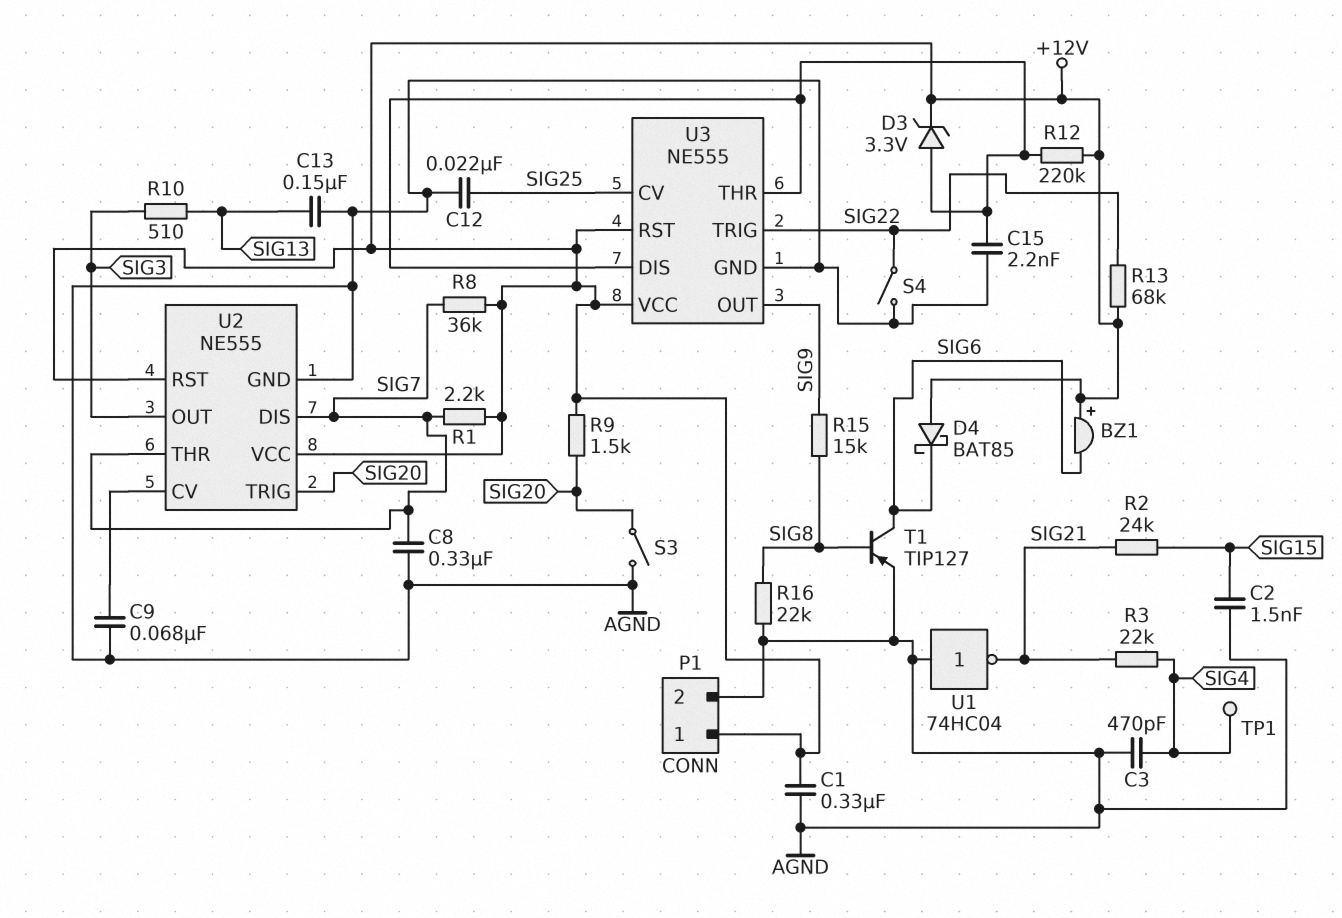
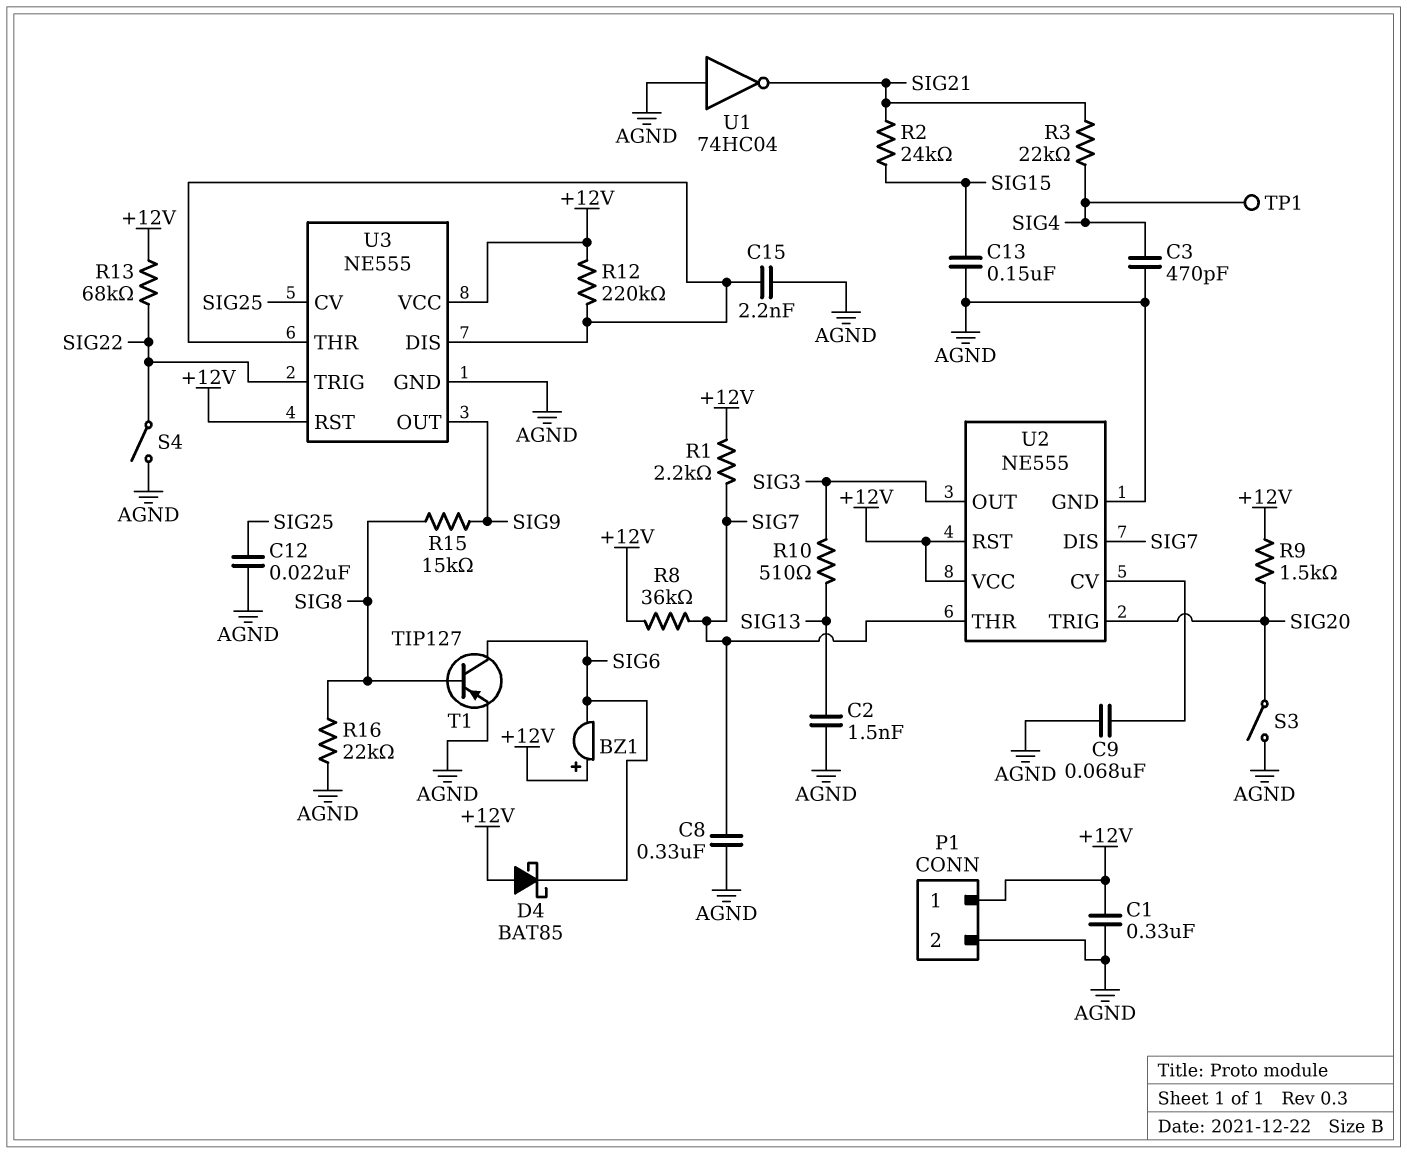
C2: 1.5nF (AGND, SIG15) -> 1.5nF (AGND, SIG13)
C13: 150nF (AGND, SIG13) -> 150nF (AGND, SIG15)
D3: zener 3.3V (A U3/DIS, K +12V) -> none

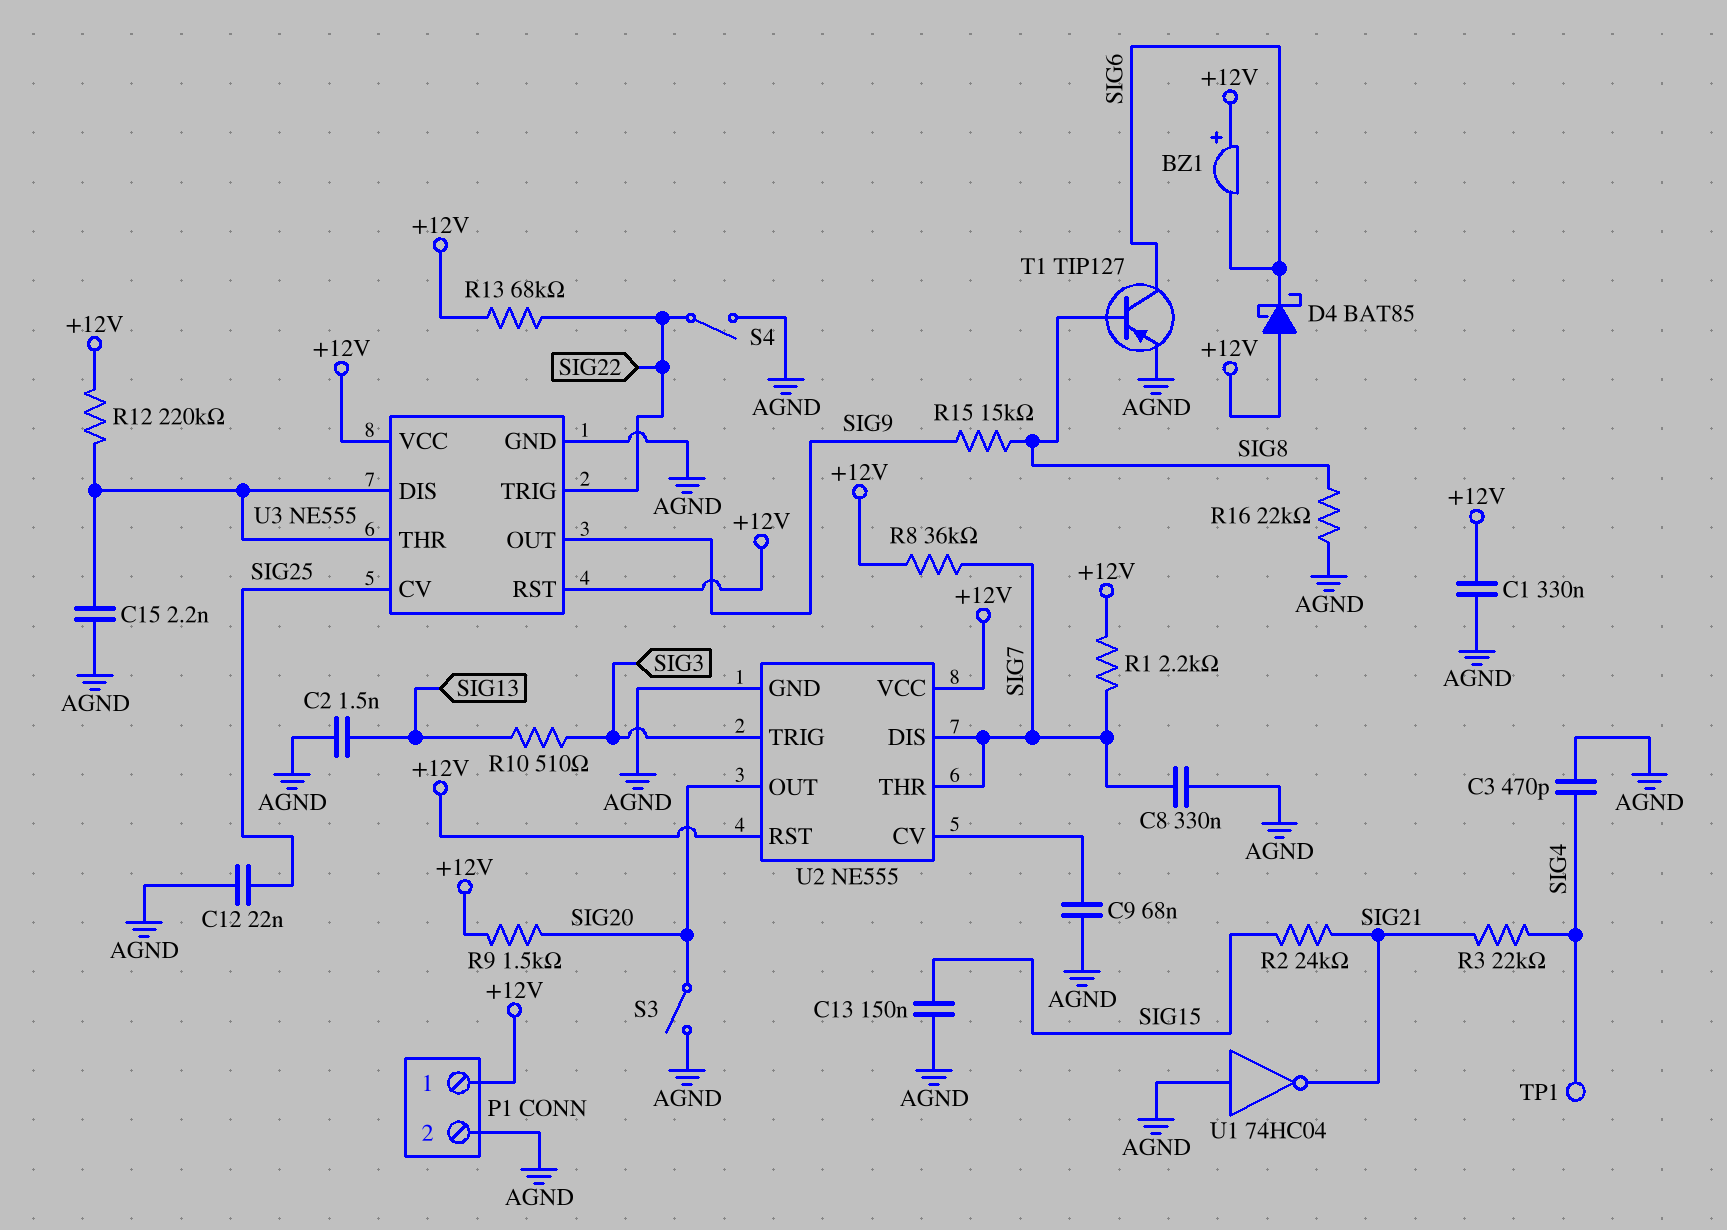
U2 pin OUT: SIG3 -> SIG20
U2 pin TRIG: SIG20 -> SIG3

